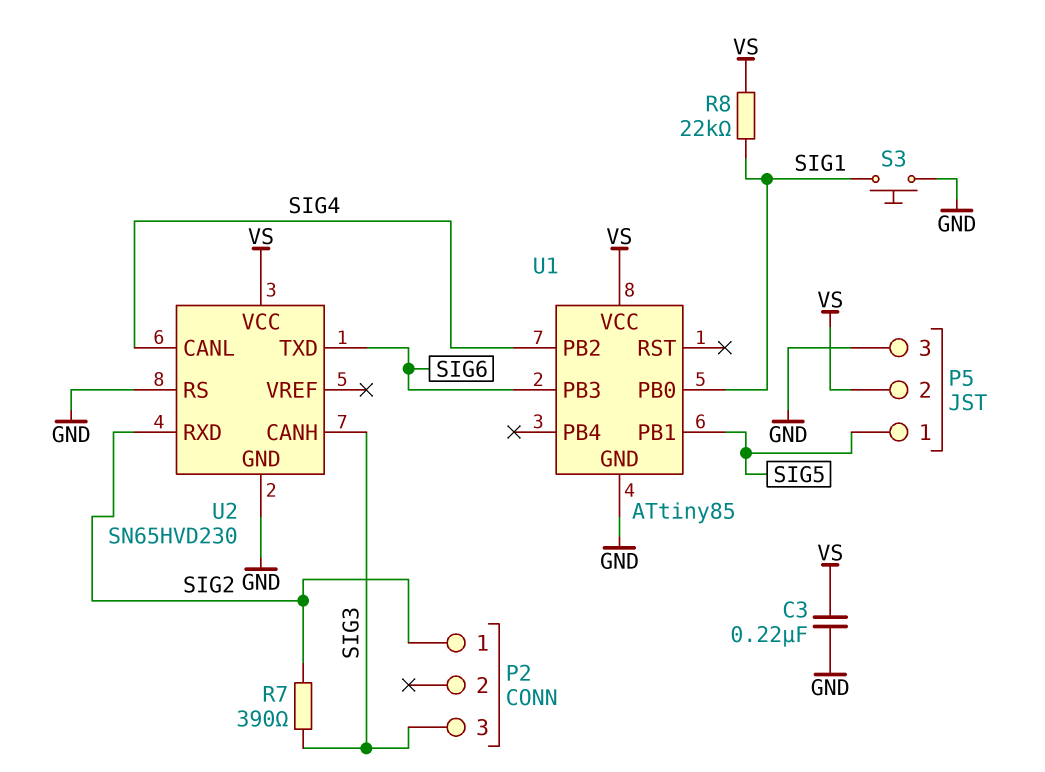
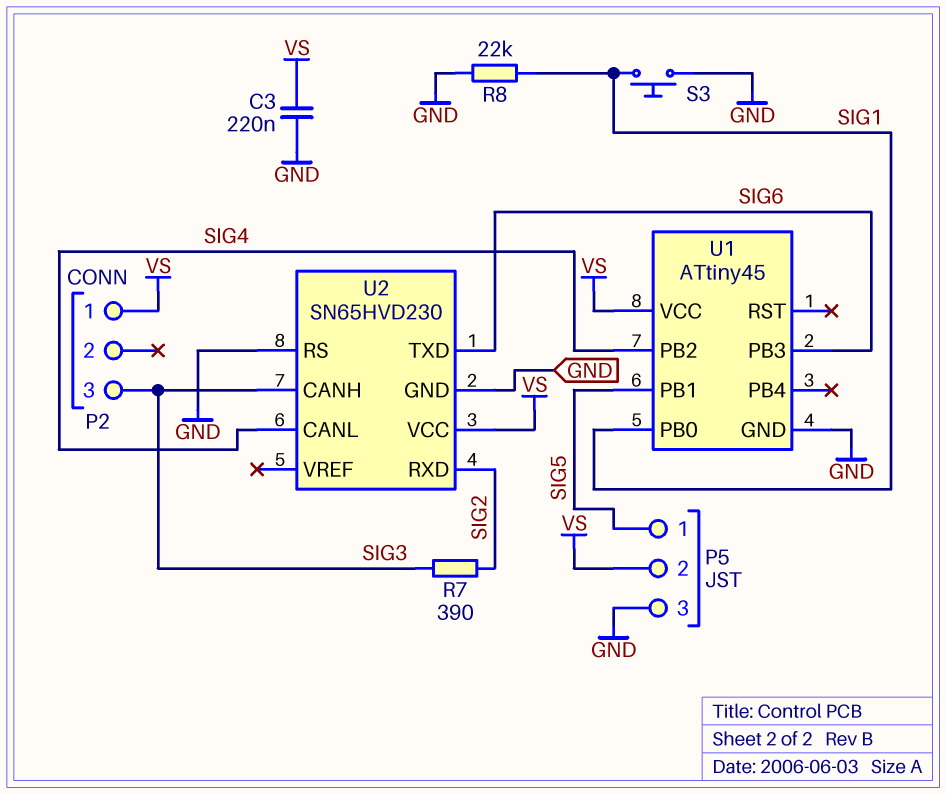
P2 pin 1: SIG2 -> VS
R8: 22k (SIG1, VS) -> 22k (GND, SIG1)
U1: ATtiny85 -> ATtiny45

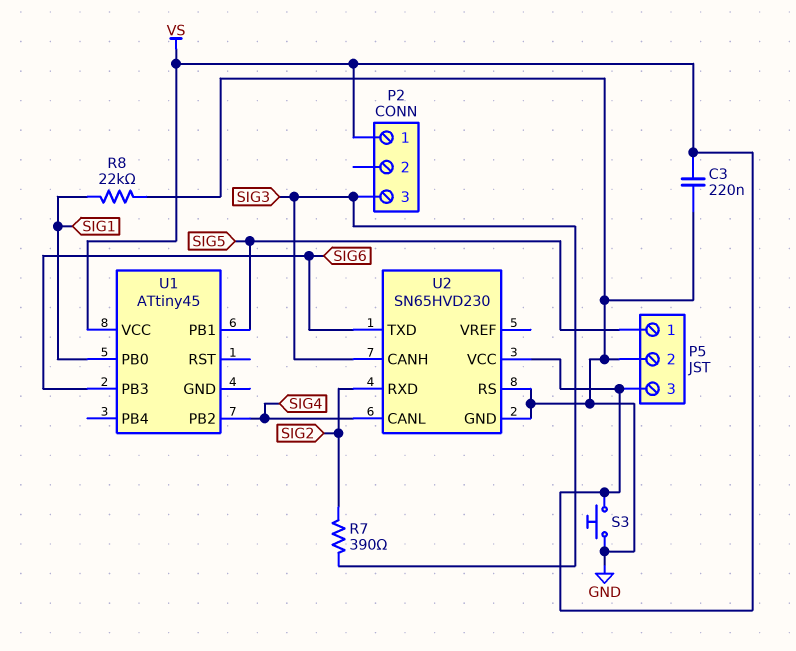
P5 pin 2: VS -> GND
P5 pin 3: GND -> VS
S3: button (GND, SIG1) -> button (GND, VS)
U1 pin GND: GND -> none

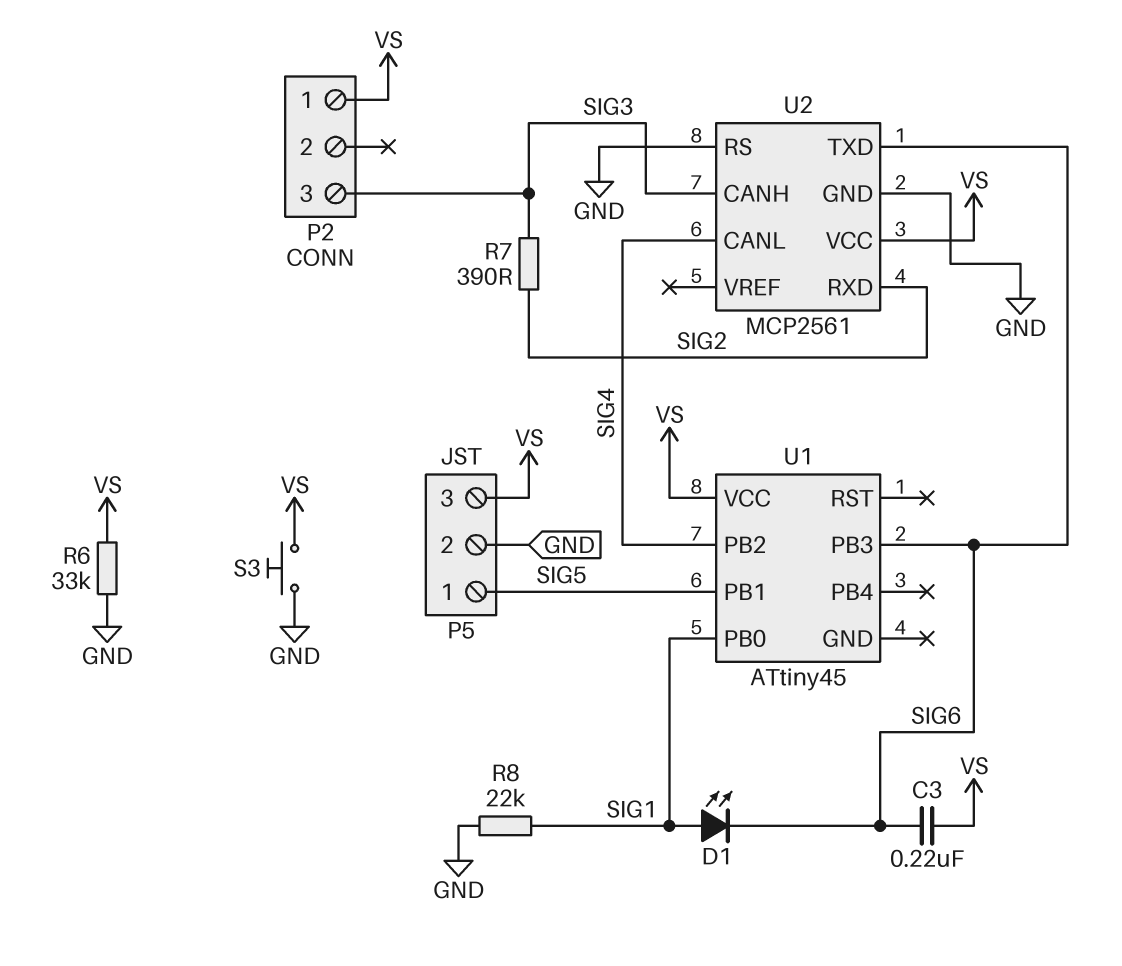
C3: 220nF (GND, VS) -> 220nF (SIG6, VS)
D1: none -> LED (A SIG1, K SIG6)
R6: none -> 33k (GND, VS)
U2: SN65HVD230 -> MCP2561

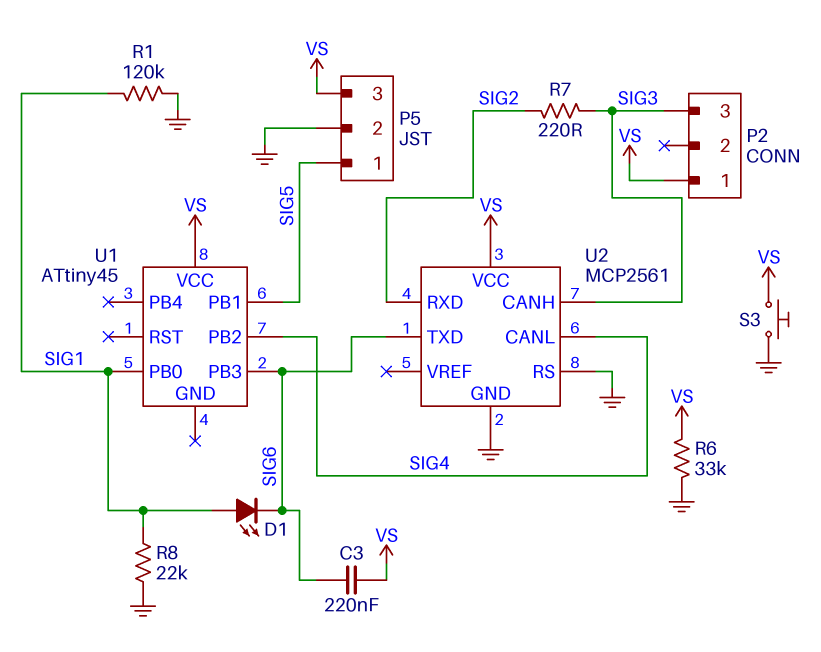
R1: none -> 120k (GND, SIG1)
R7: 390 (SIG2, SIG3) -> 220 (SIG2, SIG3)

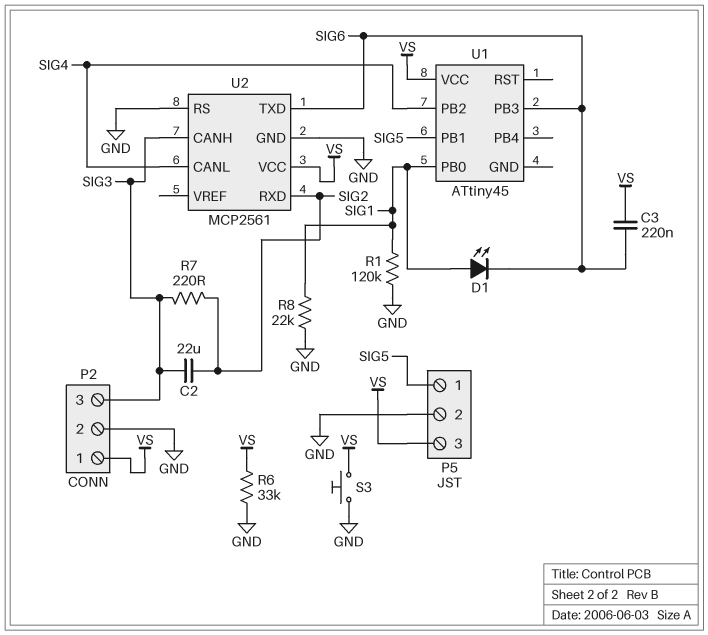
C2: none -> 22uF (SIG2, SIG3)
P2 pin 2: none -> GND

